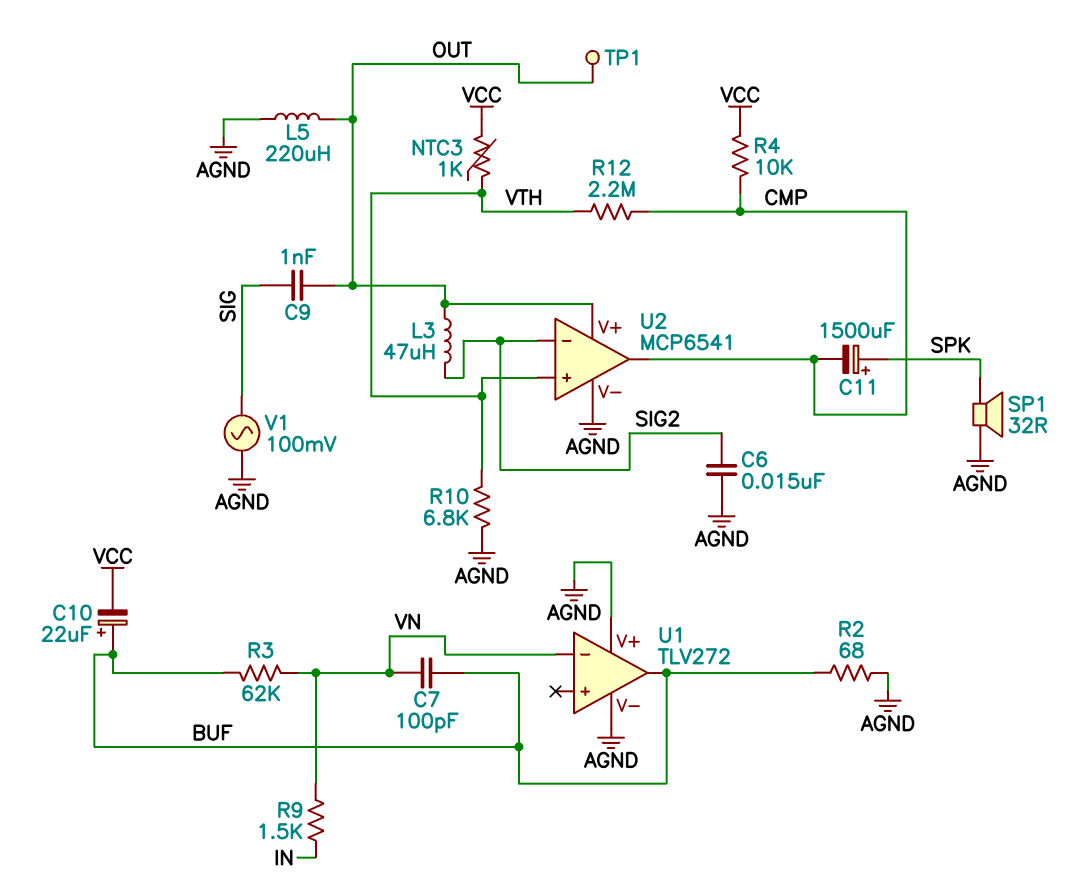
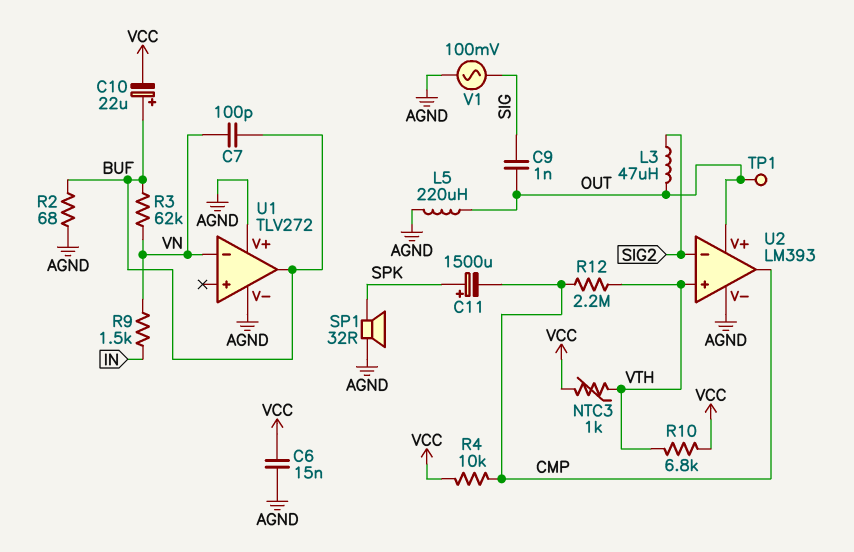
C6: 15nF (AGND, SIG2) -> 15nF (AGND, VCC)
R10: 6.8k (AGND, VTH) -> 6.8k (VCC, VTH)
U2: MCP6541 -> LM393

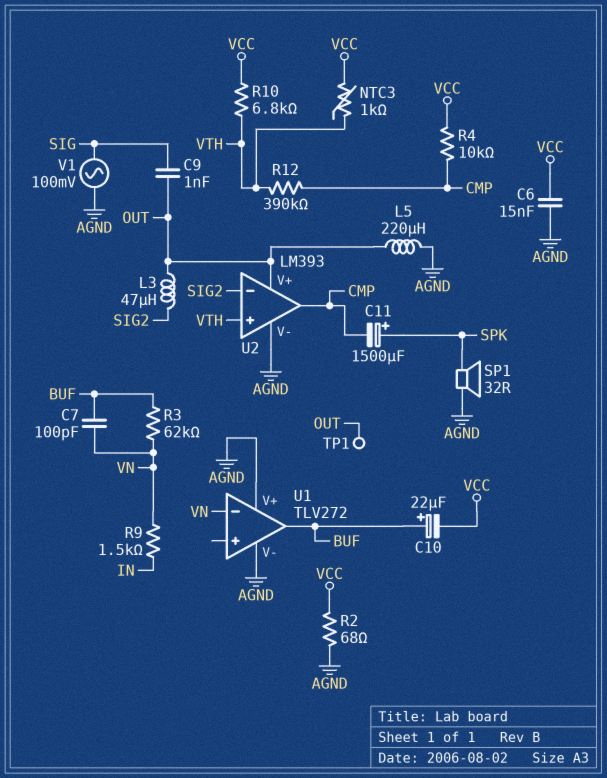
R2: 68 (AGND, BUF) -> 68 (AGND, VCC)
R12: 2.2M (CMP, VTH) -> 390k (CMP, VTH)

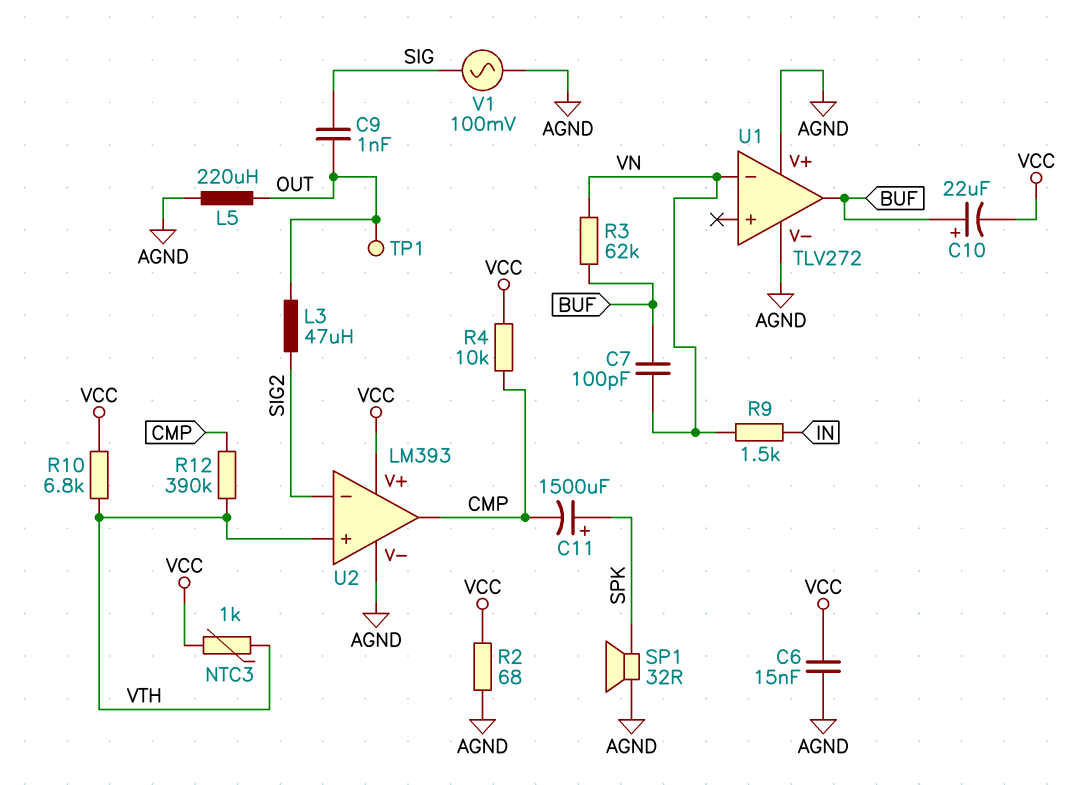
U2 pin V+: OUT -> VCC

